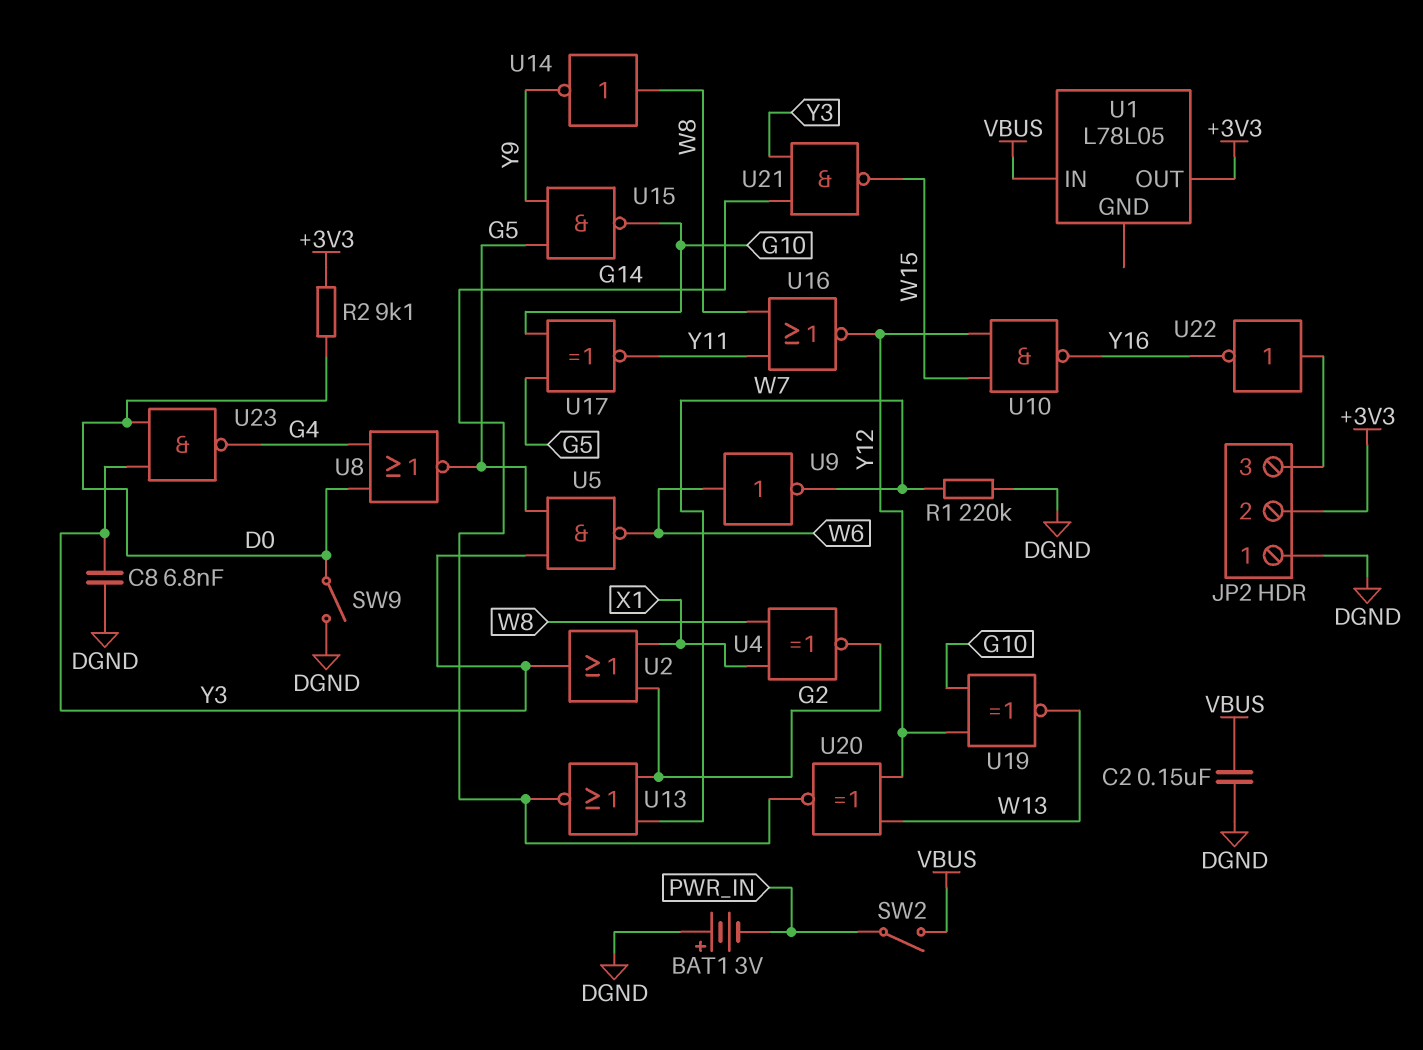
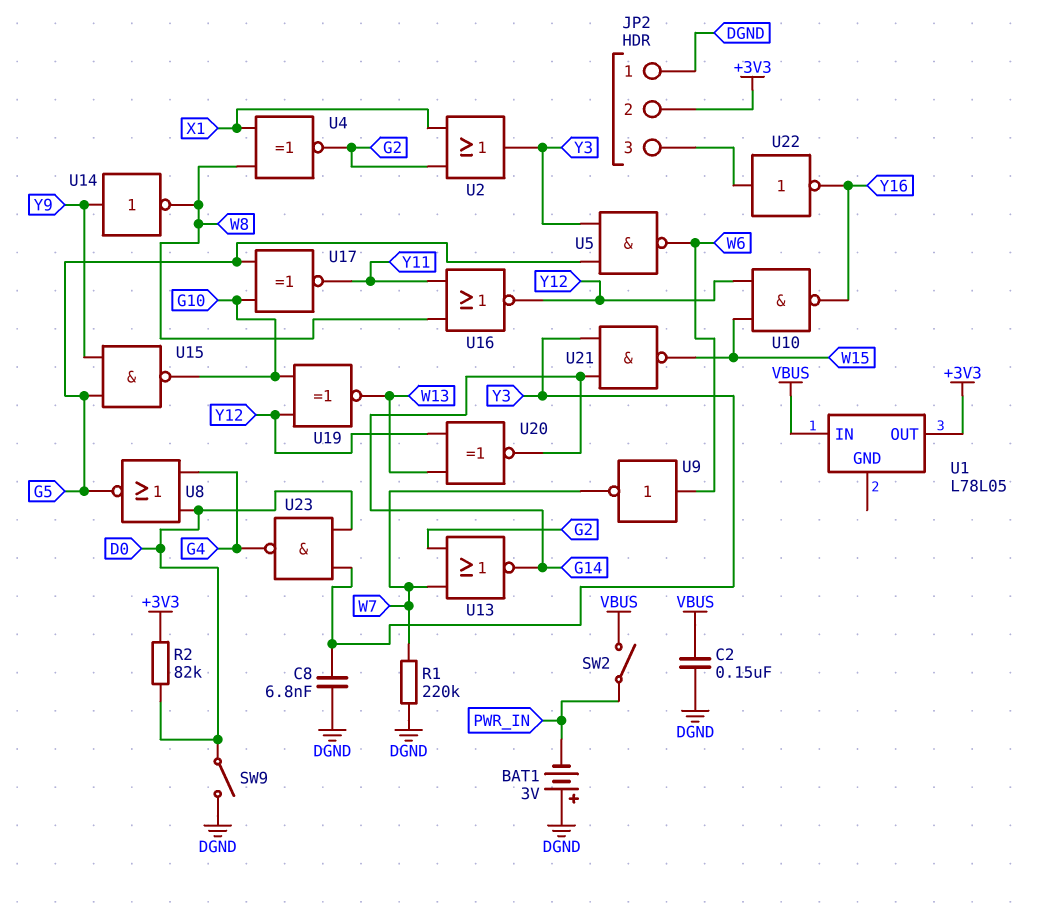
R2: 9.1k (+3V3, D0) -> 82k (+3V3, D0)
U14: NOT (in W8, out Y9) -> NOT (in Y9, out W8)

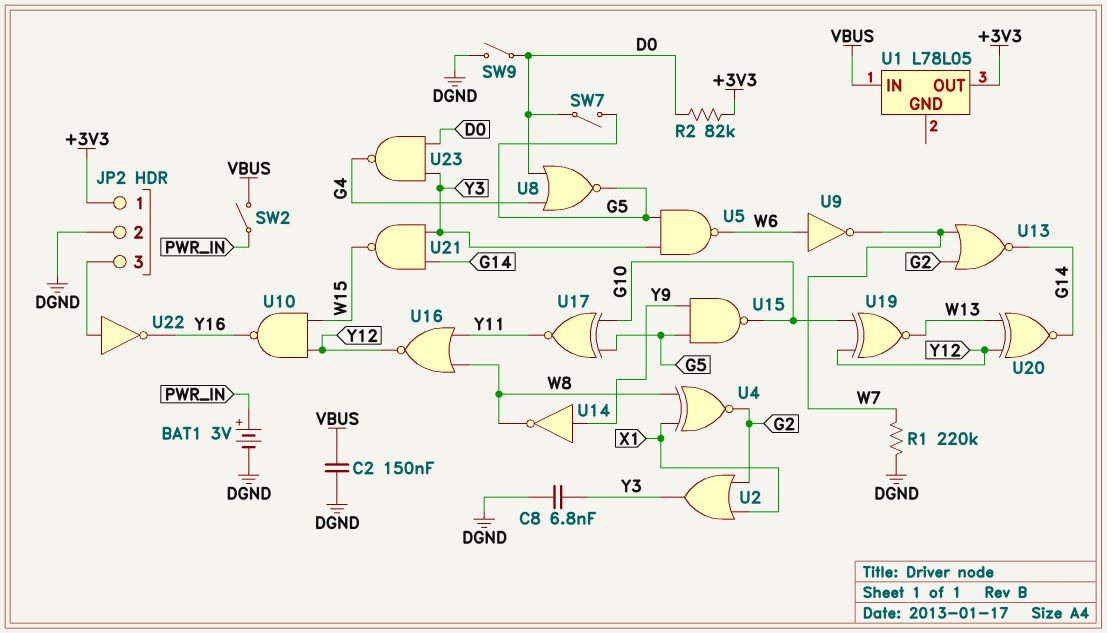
BAT1: 3V (plus DGND, minus PWR_IN) -> 3V (plus PWR_IN, minus DGND)
JP2 pin 1: DGND -> +3V3
JP2 pin 2: +3V3 -> DGND
SW7: none -> switch (D0, G5)

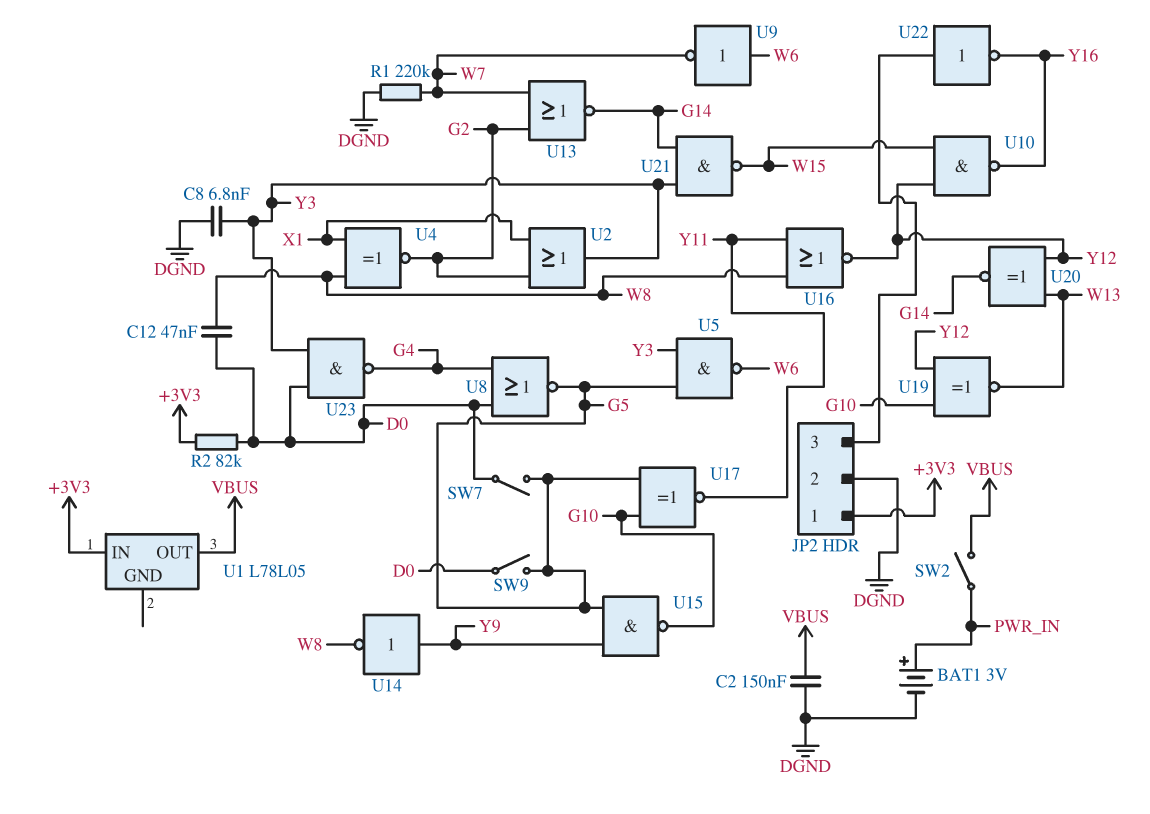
C12: none -> 47nF (D0, W8)
SW9: switch (D0, DGND) -> switch (D0, G5)
U1 pin IN: VBUS -> +3V3
U1 pin OUT: +3V3 -> VBUS

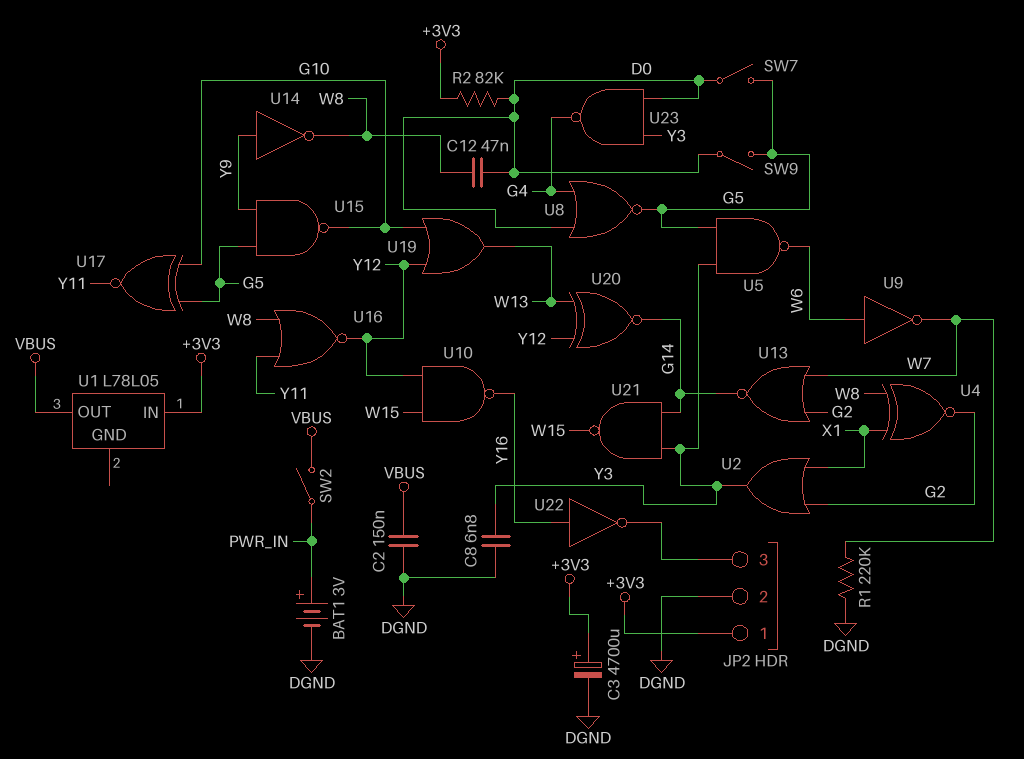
C3: none -> 4700uF (plus +3V3, minus DGND)
U19: XNOR (in G10, in Y12, out W13) -> OR (in G10, in Y12, out W13)
U22: NOT (in JP2/3, out Y16) -> NOT (in Y16, out JP2/3)

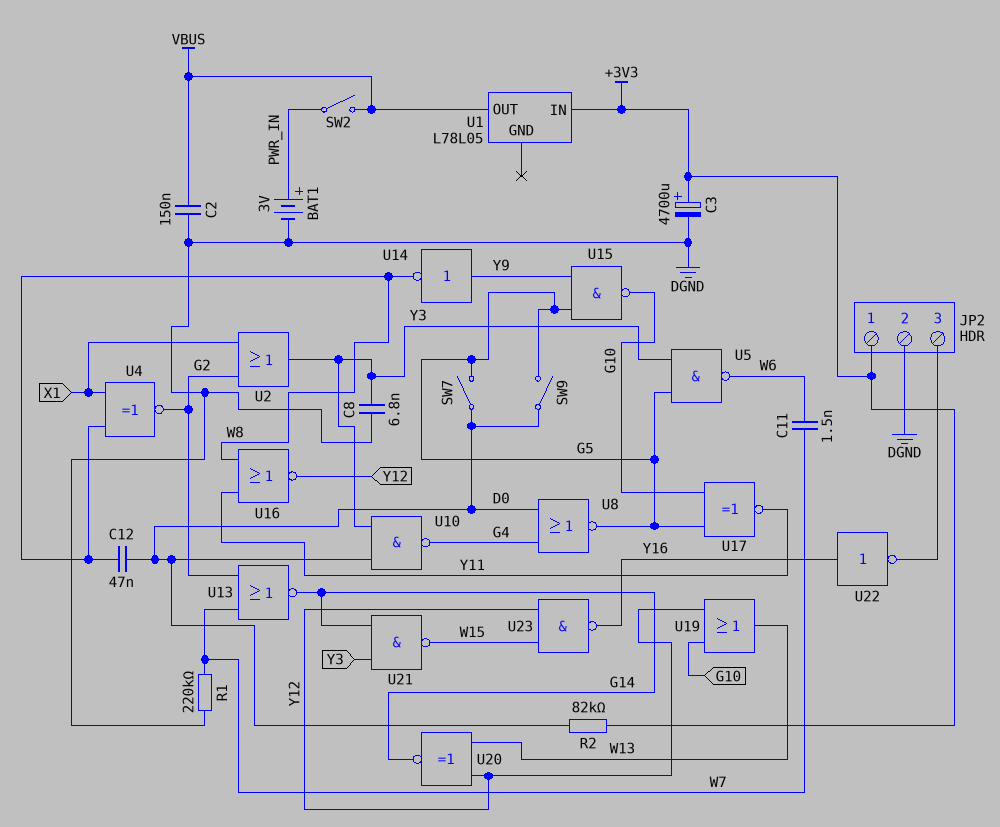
C11: none -> 1.5nF (W6, W7)
U9: NOT (in W6, out W7) -> none
U10: NAND (in W15, in Y12, out Y16) -> NAND (in D0, in Y3, out G4)
U23: NAND (in D0, in Y3, out G4) -> NAND (in W15, in Y12, out Y16)

